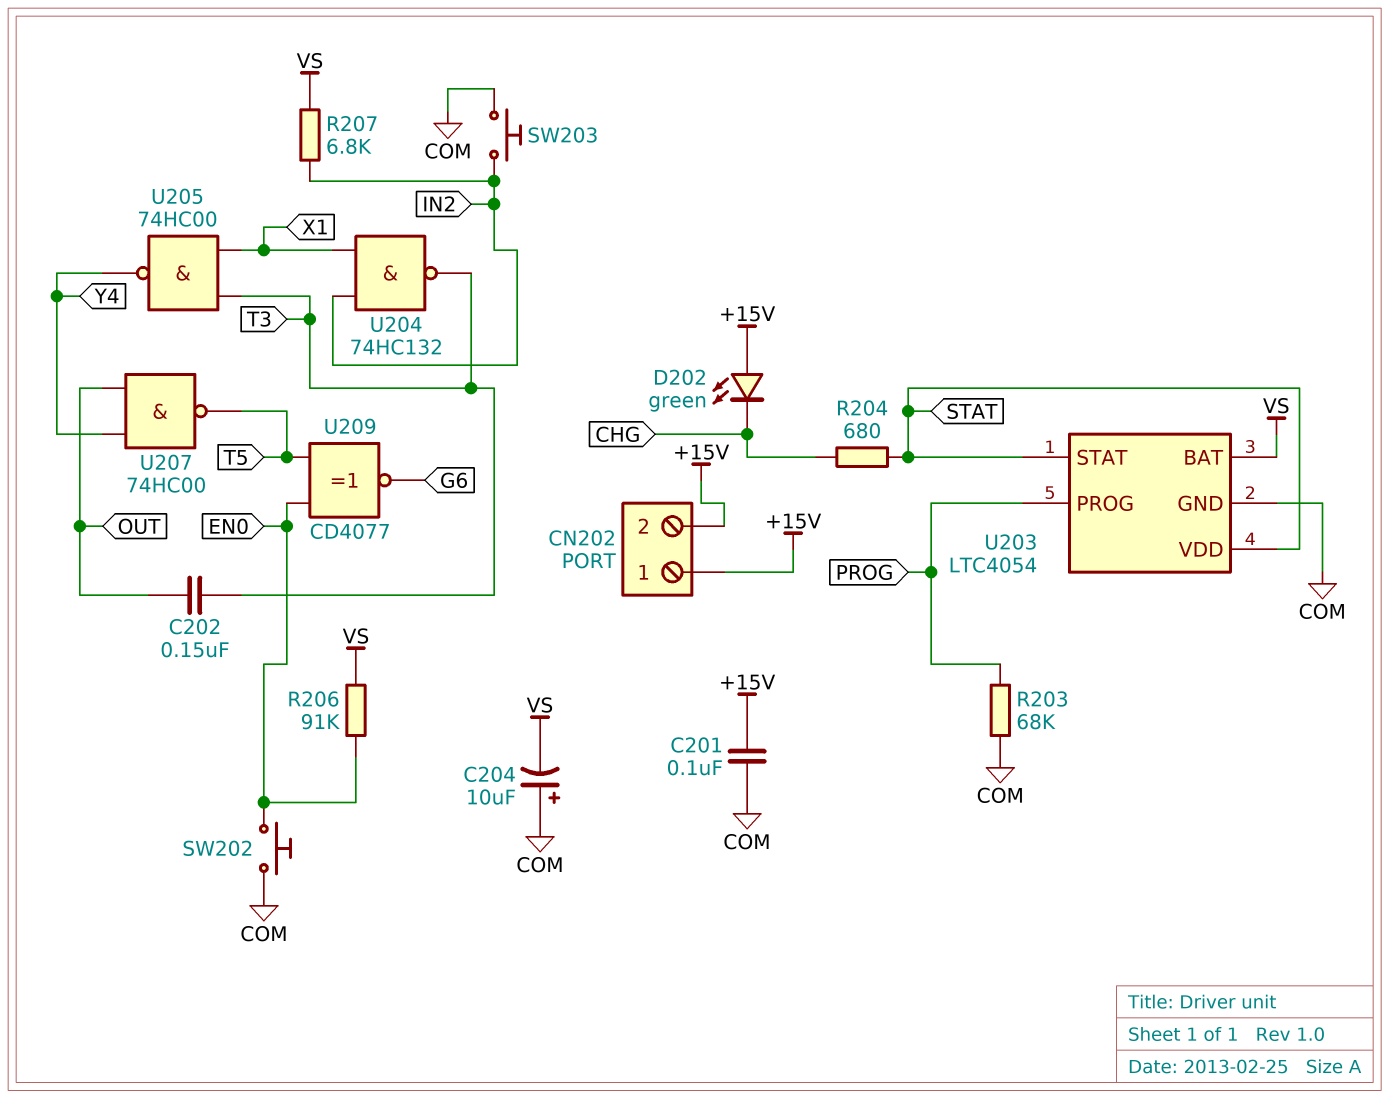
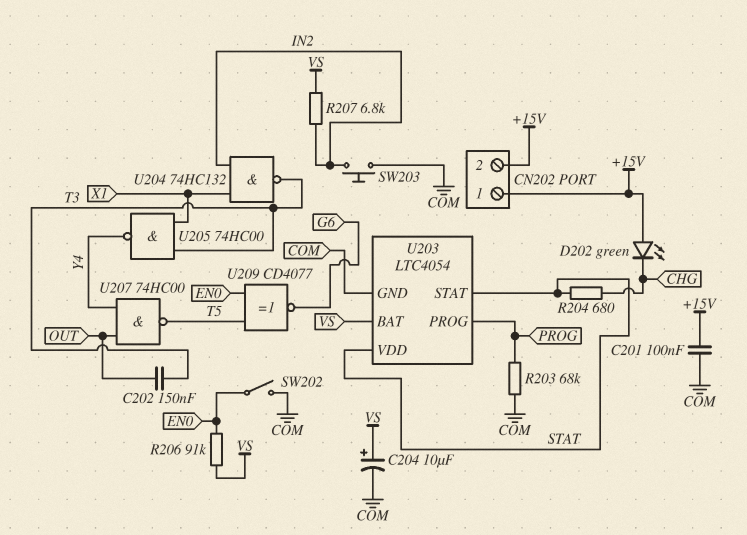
C204: 10uF (plus COM, minus VS) -> 10uF (plus VS, minus COM)
SW202: button (COM, EN0) -> switch (COM, EN0)

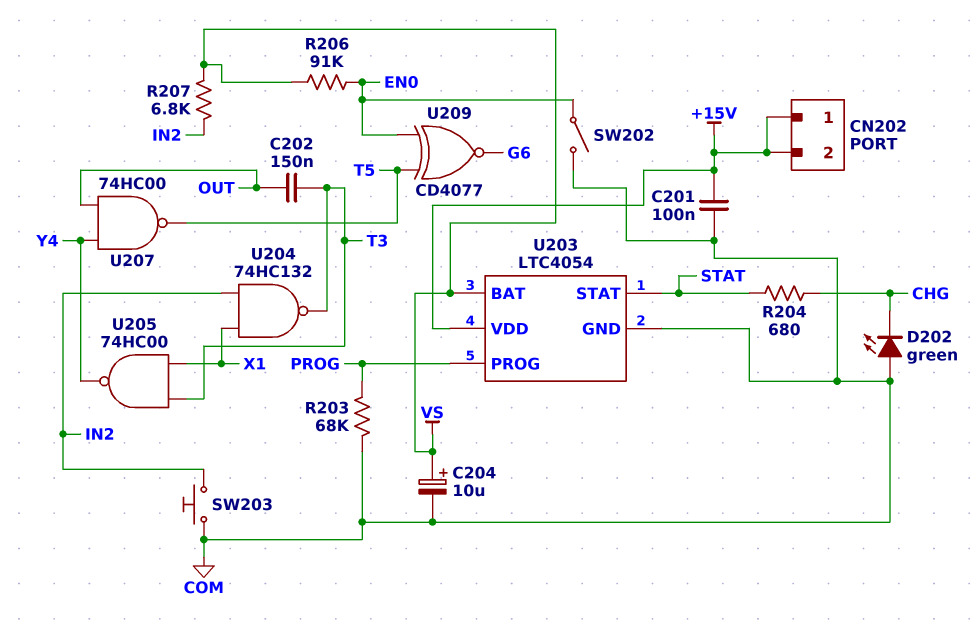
D202: LED green (A +15V, K CHG) -> LED green (A COM, K CHG)
U203 pin VDD: STAT -> +15V

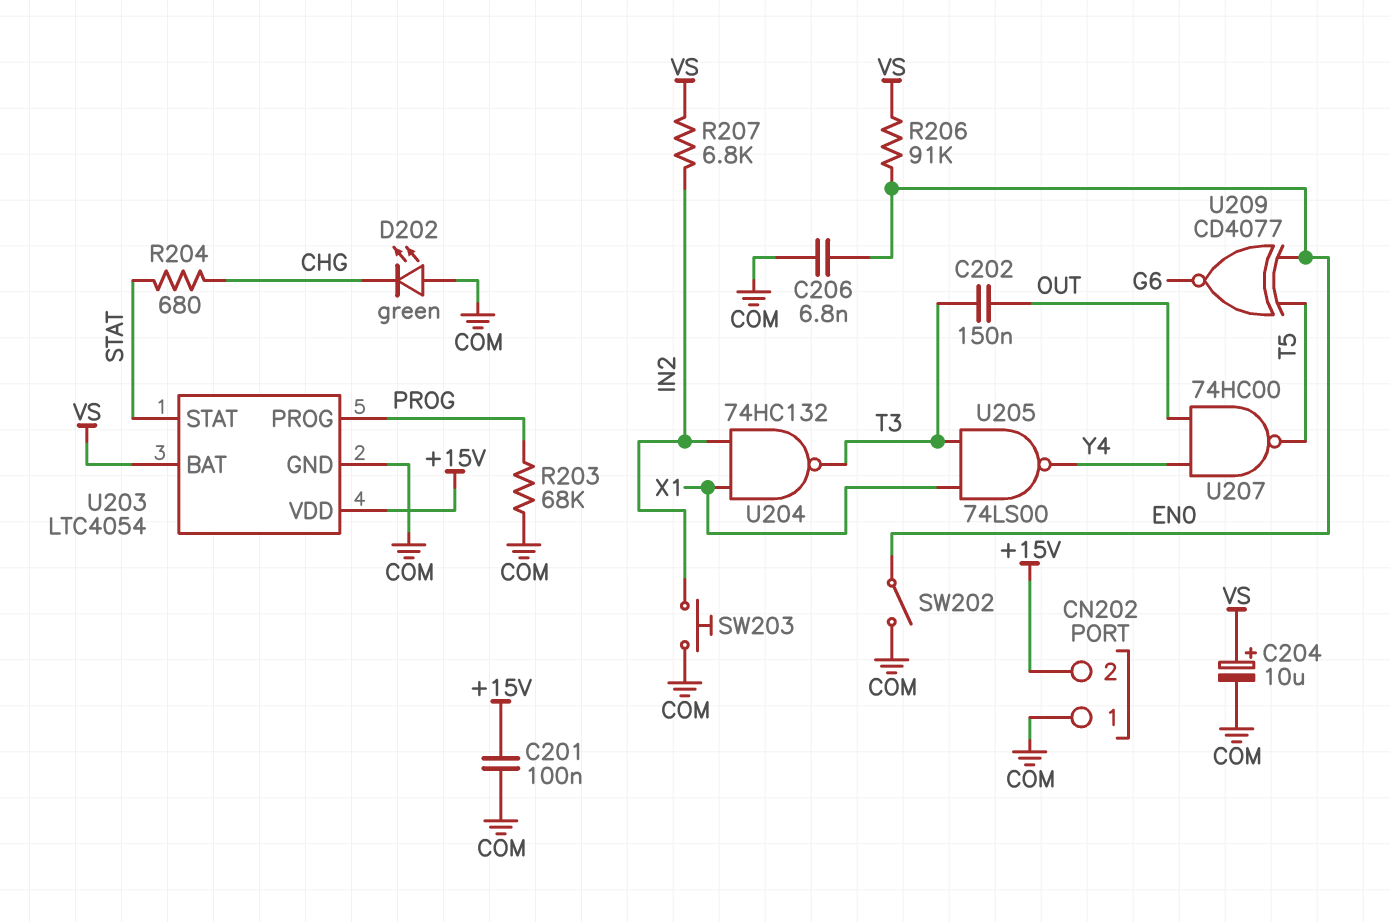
C206: none -> 6.8nF (COM, EN0)
CN202 pin 1: +15V -> COM
U205: NAND 74HC00 (in T3, in X1, out Y4) -> NAND 74LS00 (in T3, in X1, out Y4)

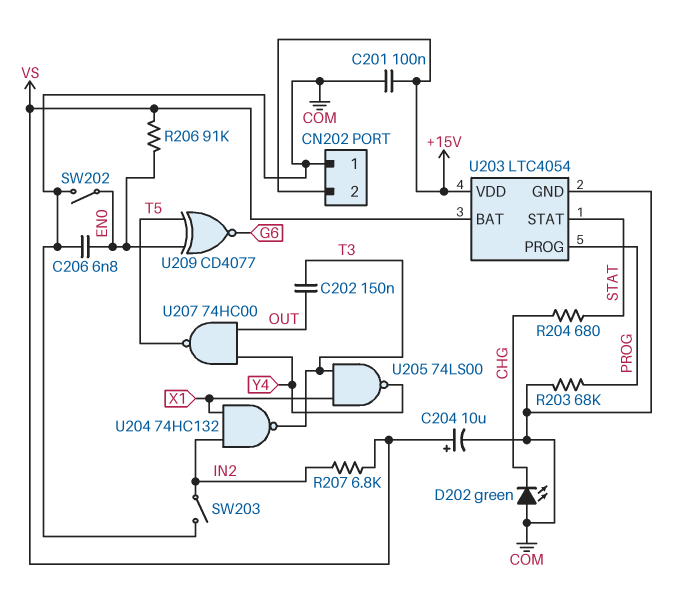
SW203: button (COM, IN2) -> switch (COM, IN2)

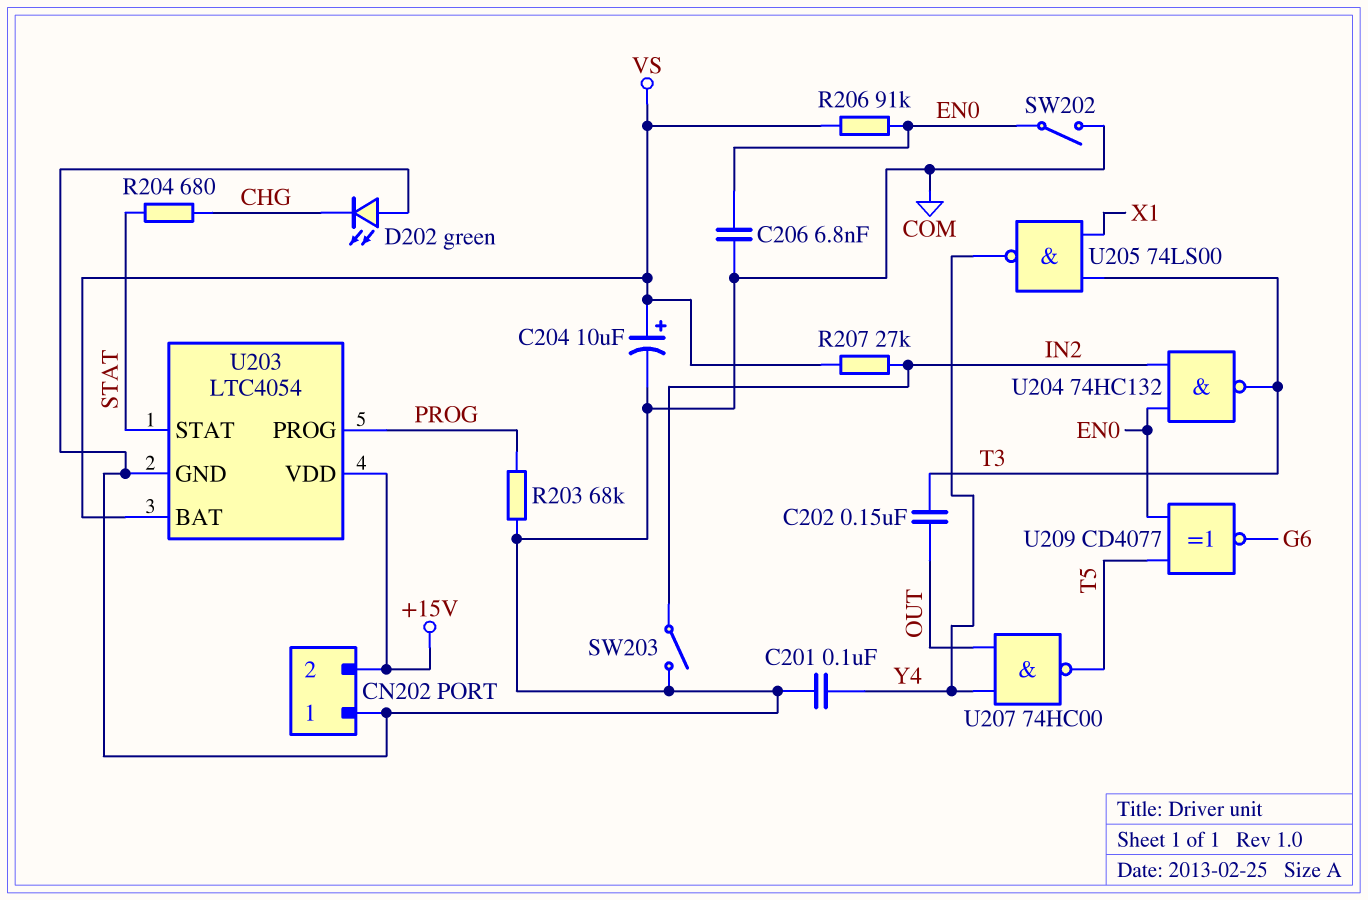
C201: 100nF (+15V, COM) -> 100nF (COM, Y4)
R207: 6.8k (IN2, VS) -> 27k (IN2, VS)
U204: NAND 74HC132 (in IN2, in X1, out T3) -> NAND 74HC132 (in EN0, in IN2, out T3)

